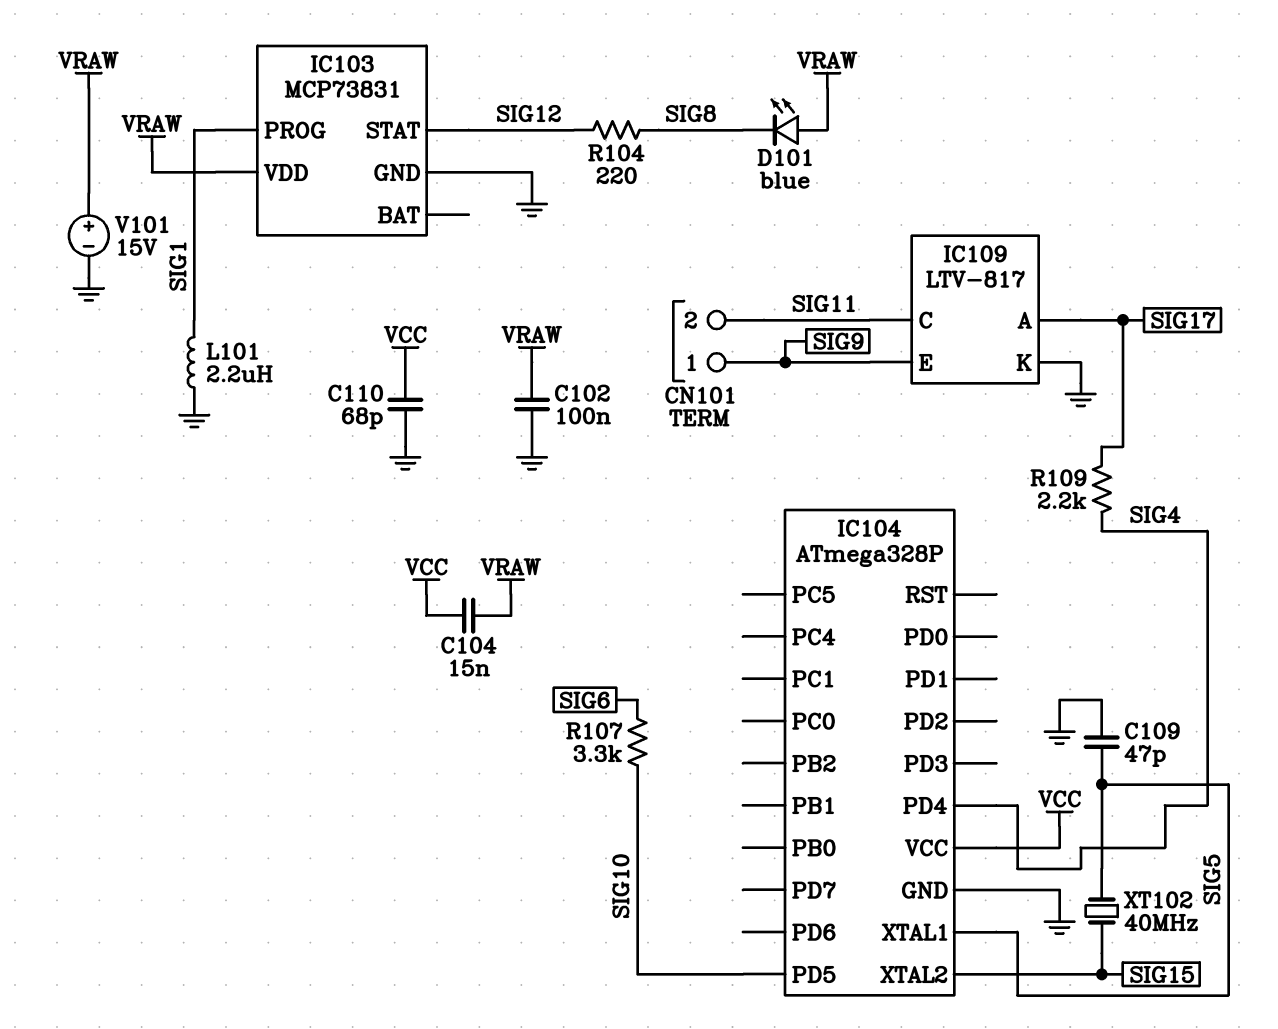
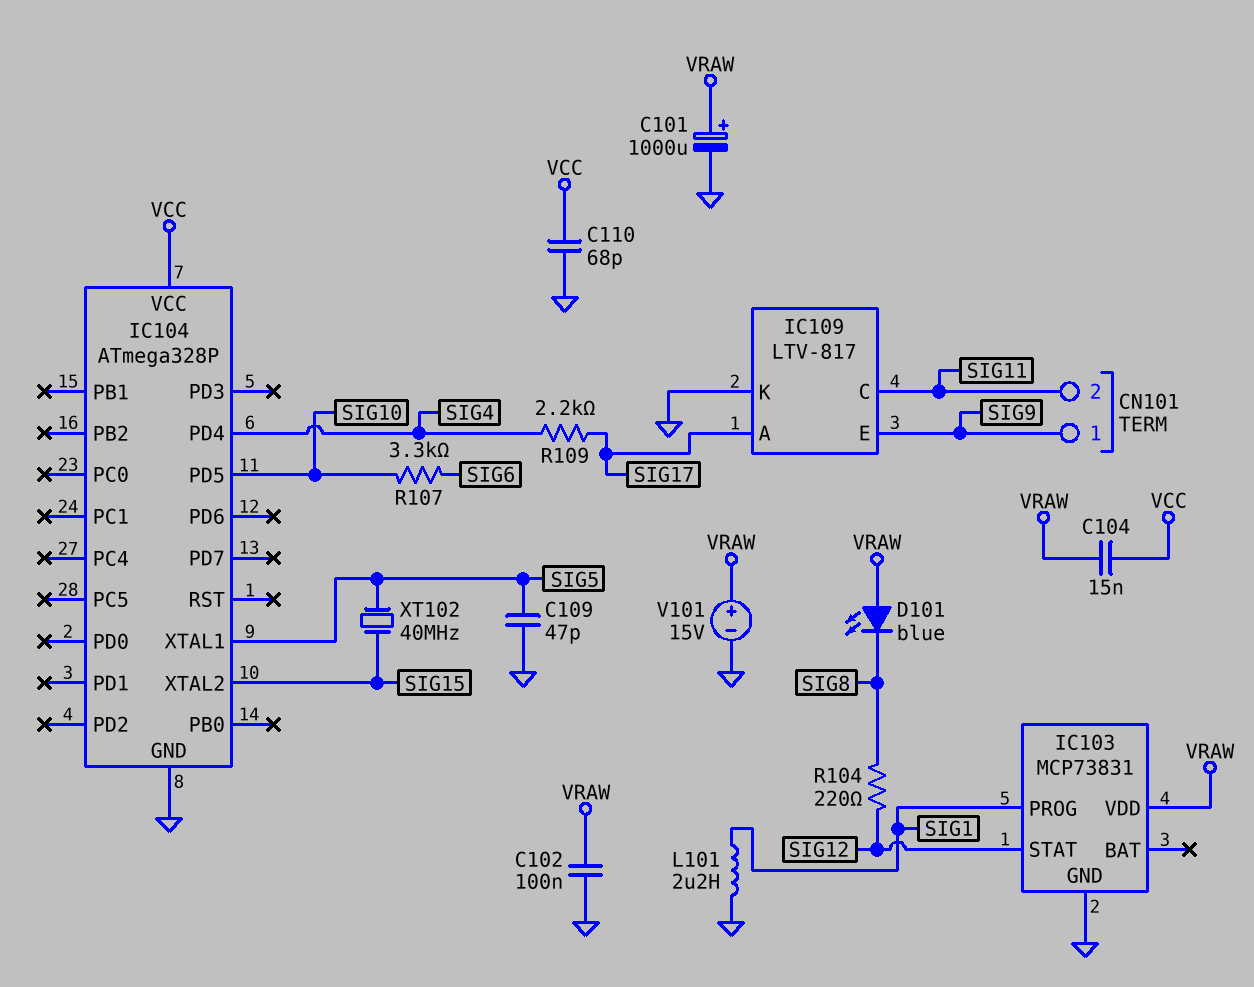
C101: none -> 1000uF (plus VRAW, minus GND)

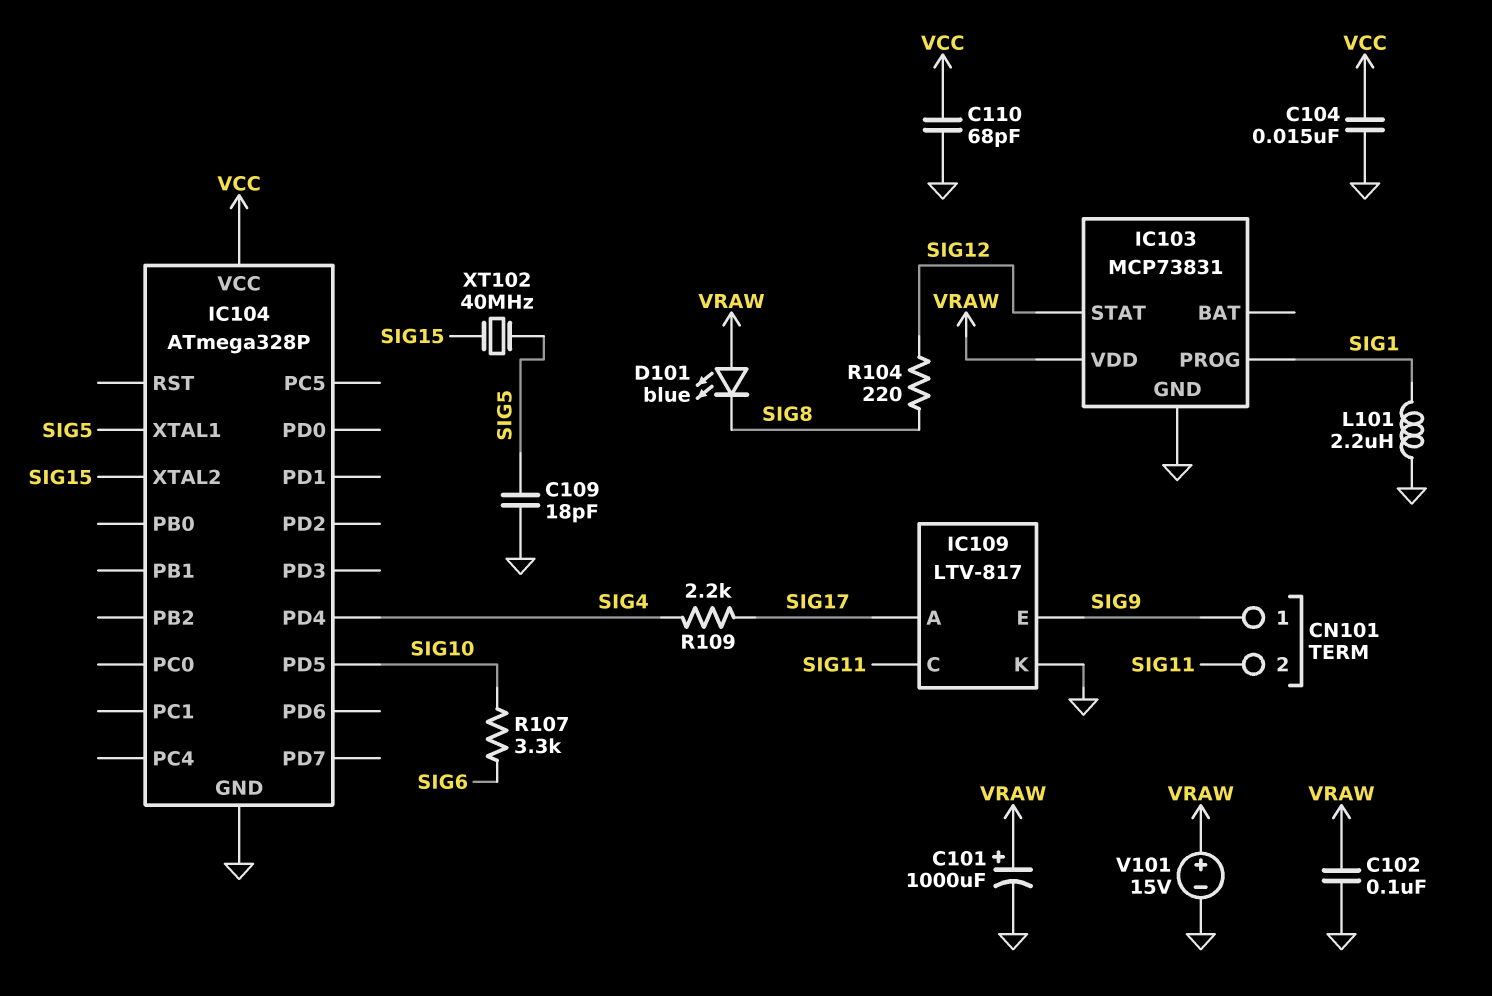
C104: 15nF (VCC, VRAW) -> 15nF (GND, VCC)
C109: 47pF (GND, SIG5) -> 18pF (GND, SIG5)

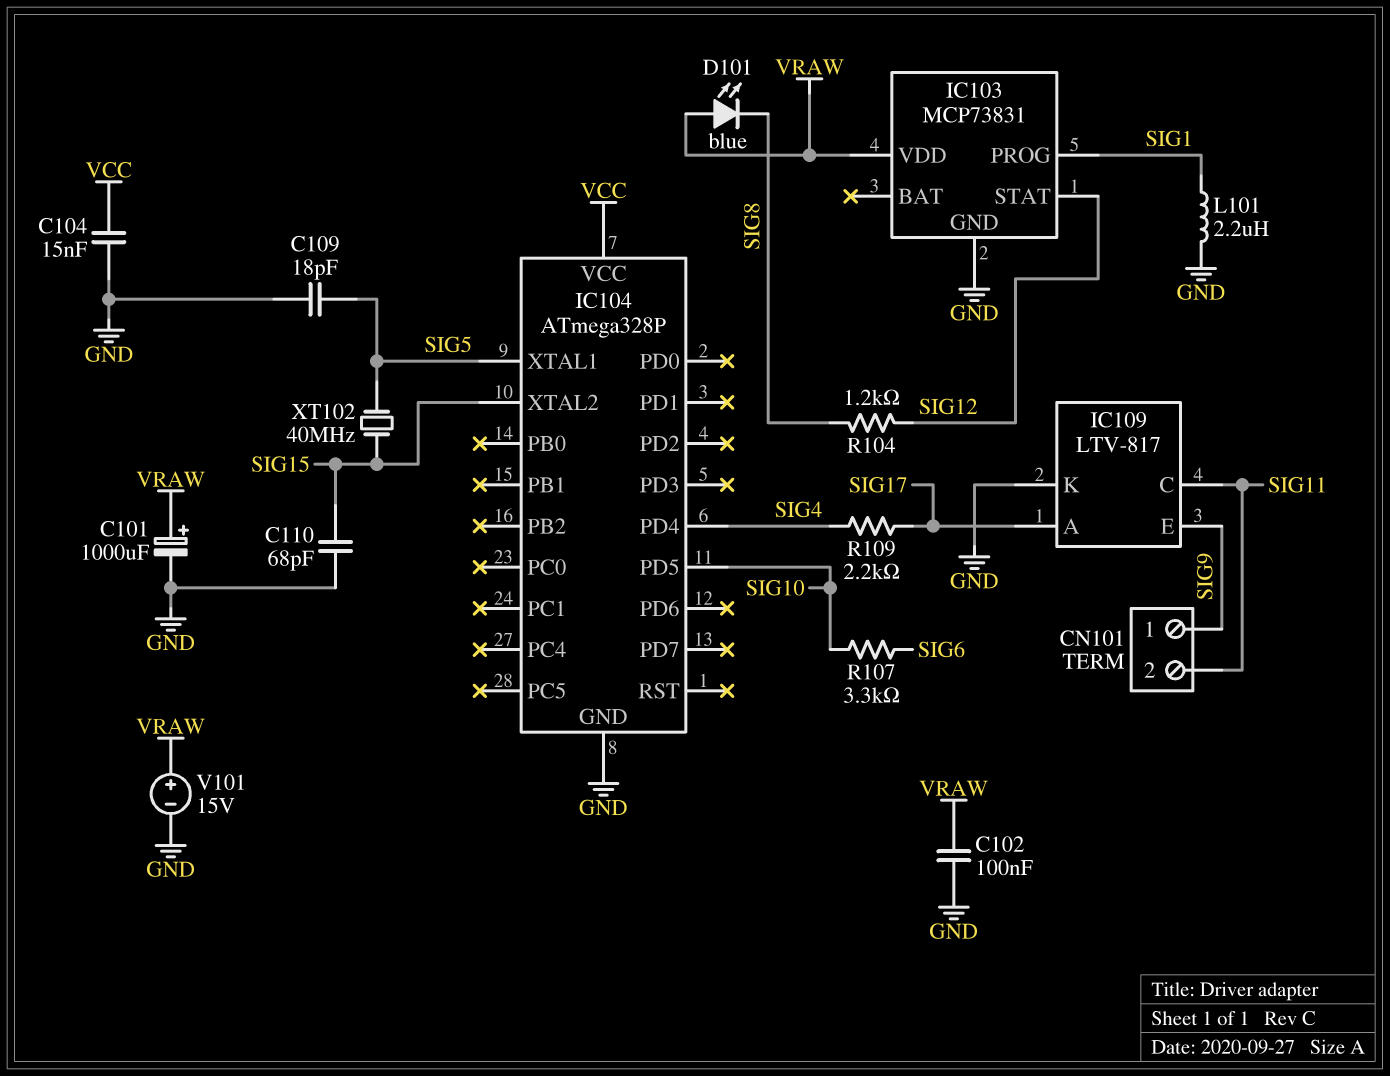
C110: 68pF (GND, VCC) -> 68pF (GND, SIG15)
R104: 220 (SIG8, SIG12) -> 1.2k (SIG8, SIG12)

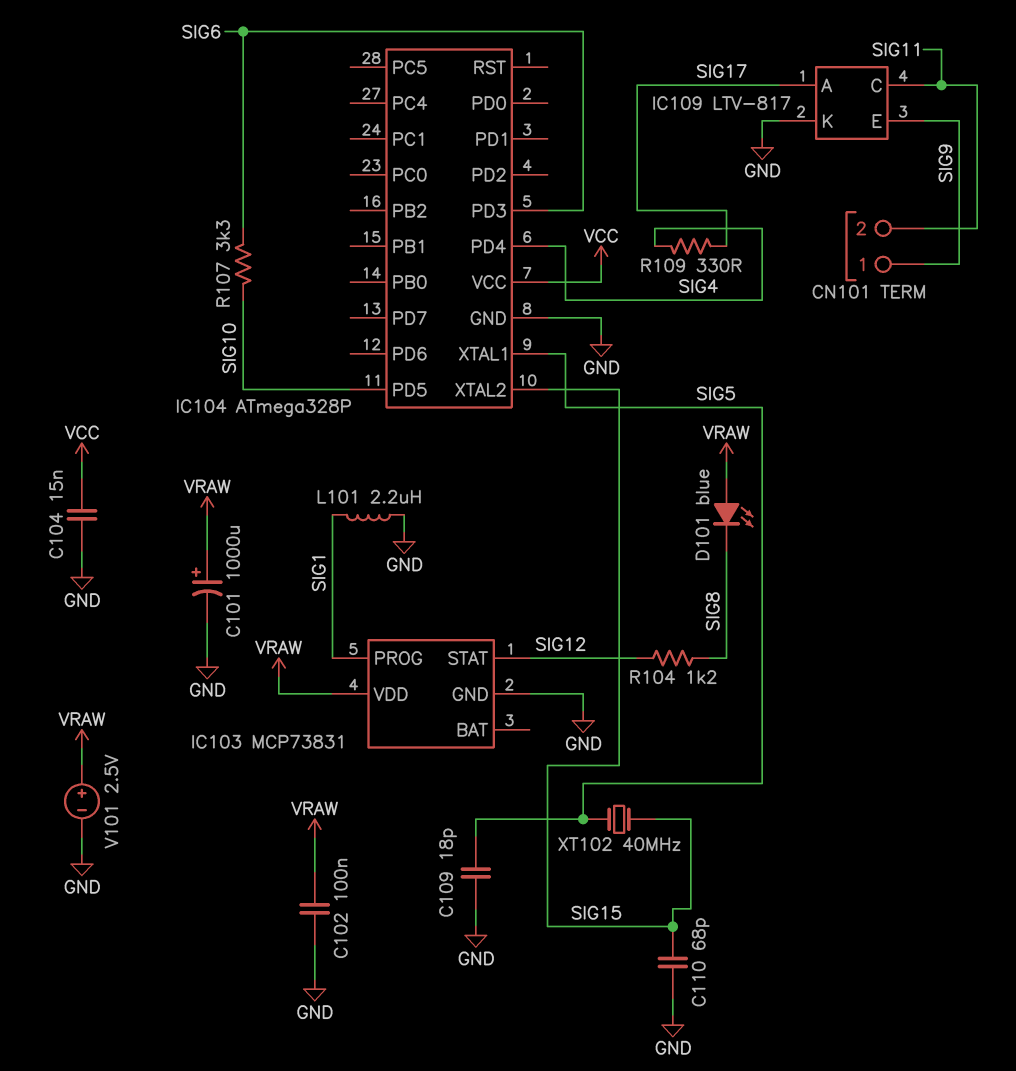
IC104 pin PD3: none -> SIG6
R109: 2.2k (SIG4, SIG17) -> 330 (SIG4, SIG17)
V101: 15V (plus VRAW, minus GND) -> 2.5V (plus VRAW, minus GND)

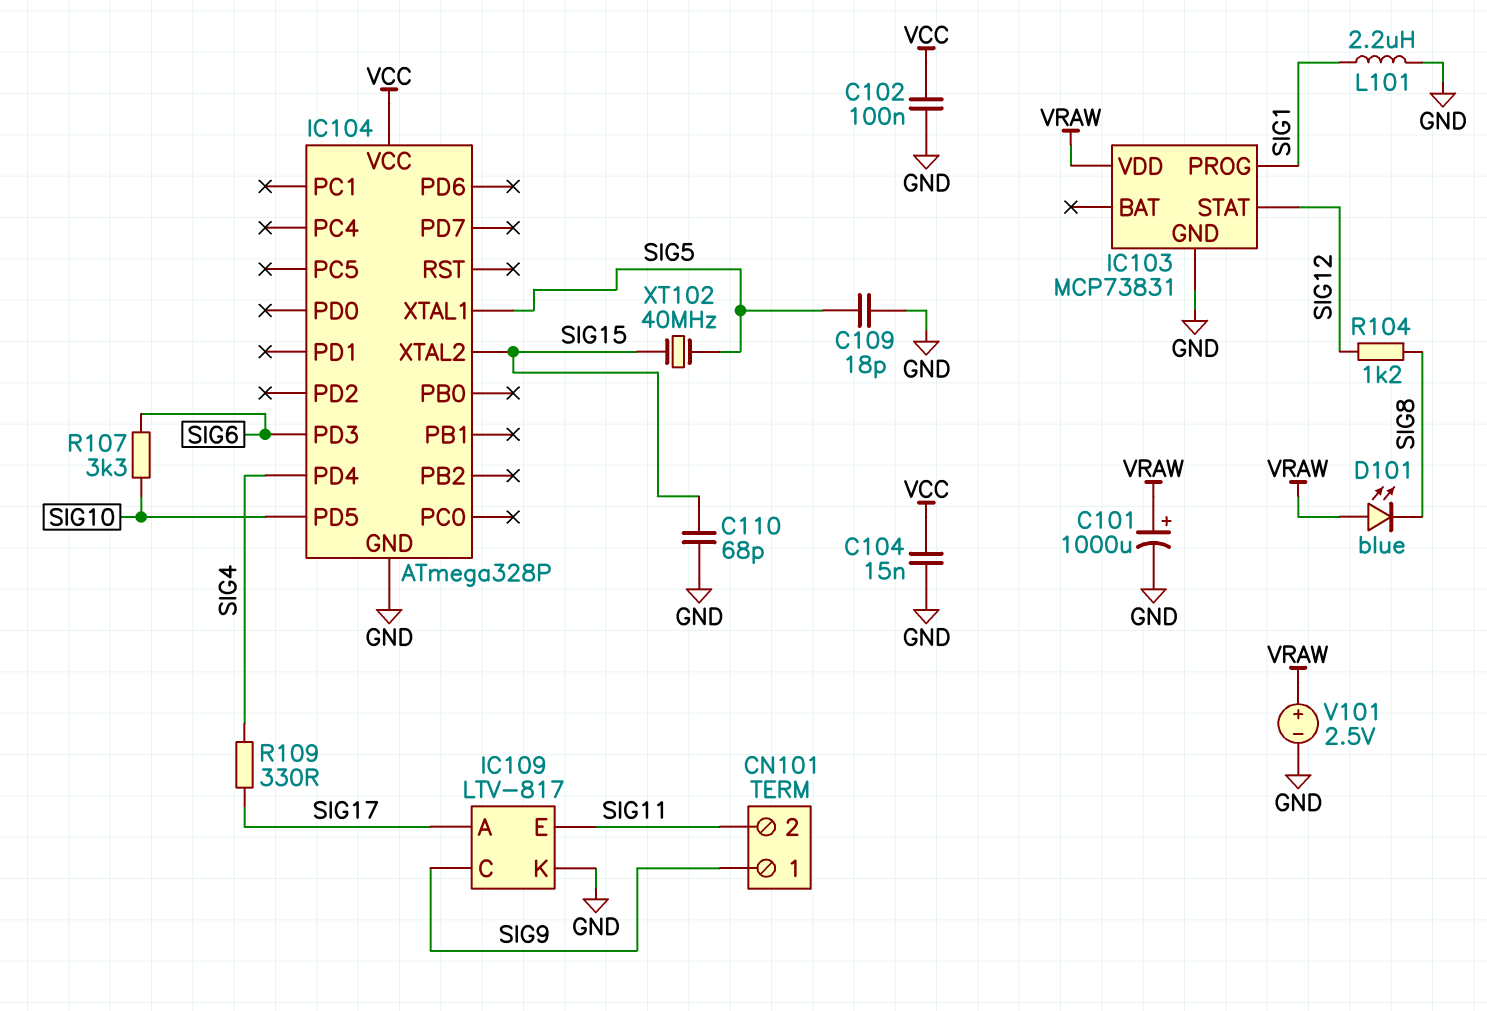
C102: 100nF (GND, VRAW) -> 100nF (GND, VCC)
IC109 pin C: SIG11 -> SIG9
IC109 pin E: SIG9 -> SIG11

